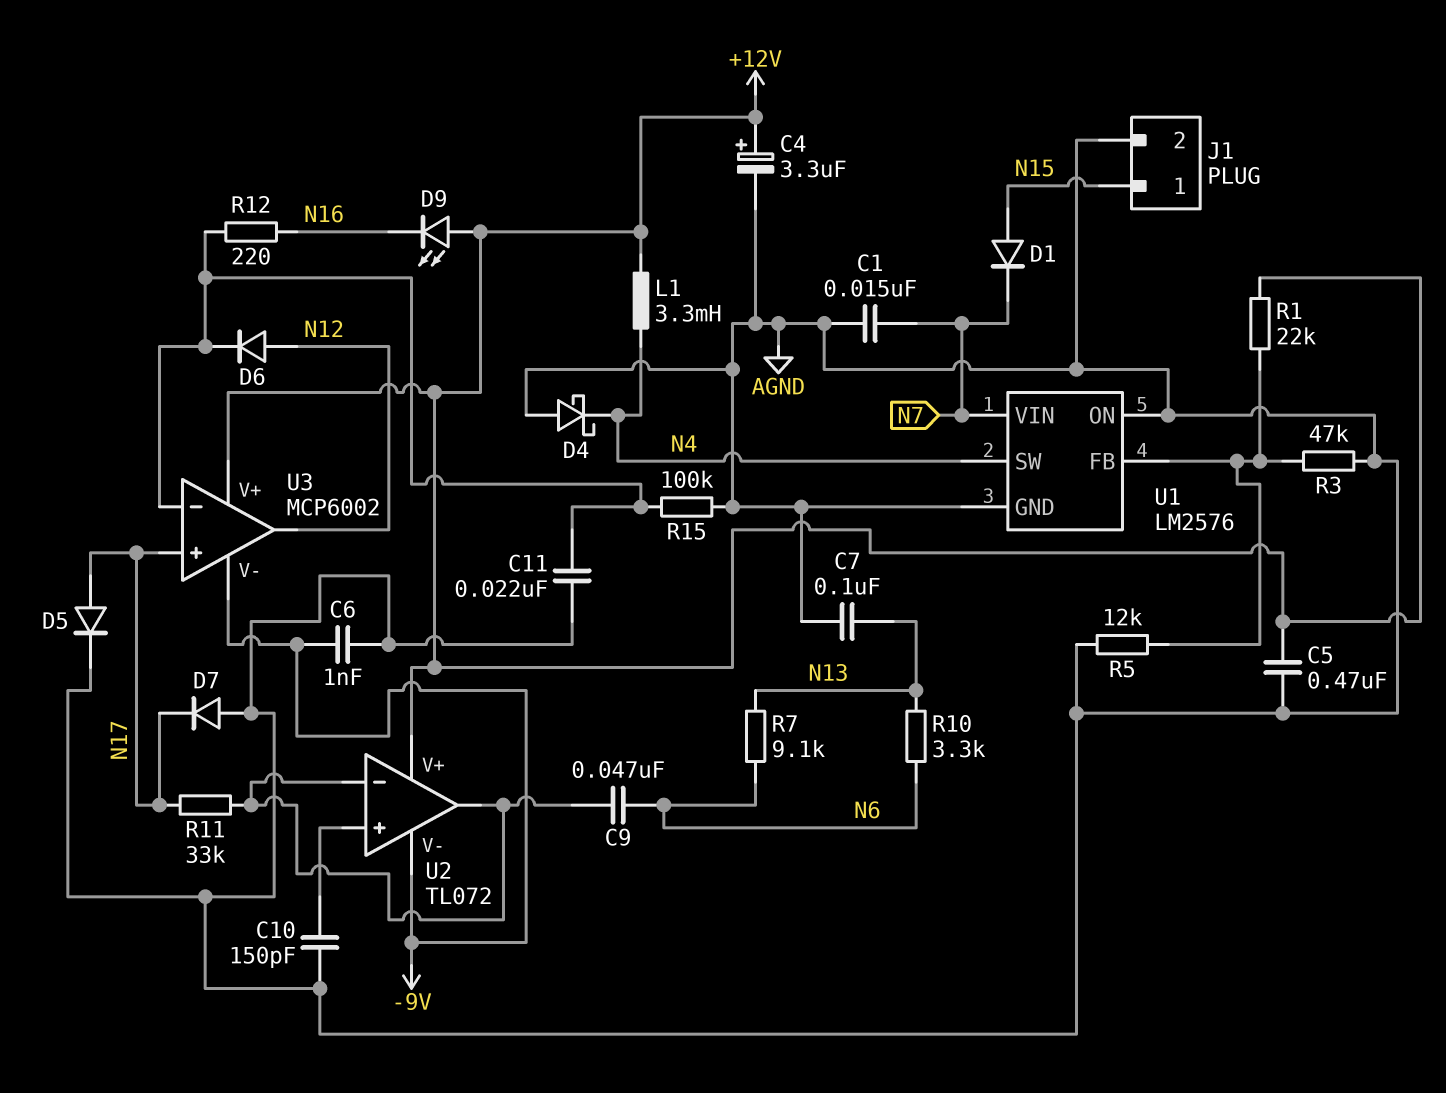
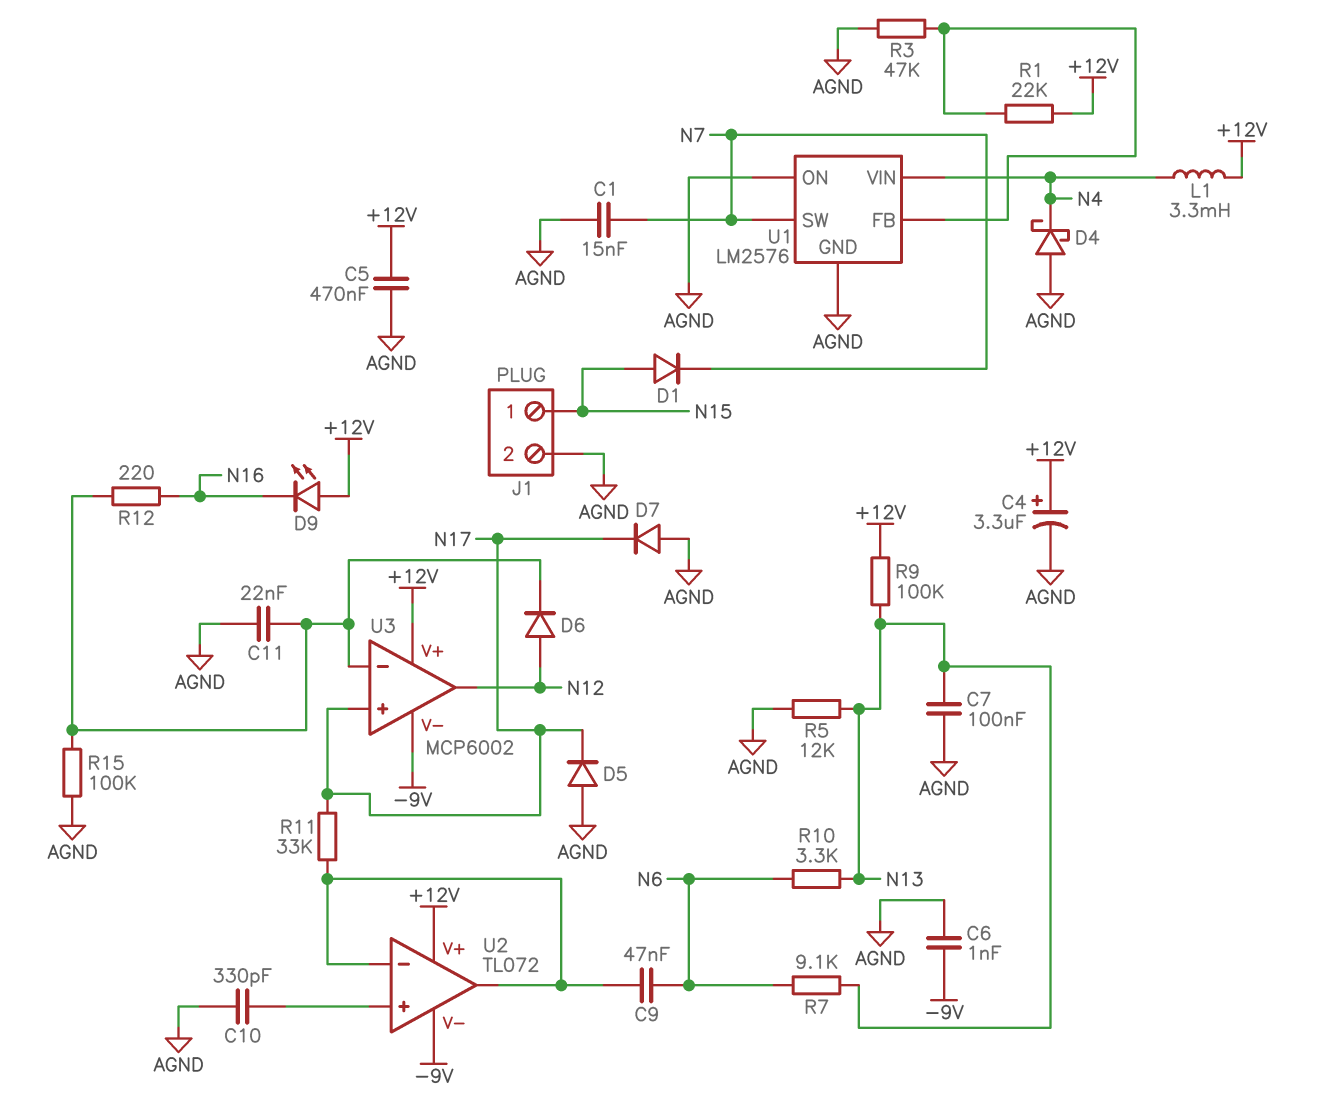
C10: 150pF (AGND, U2/in+) -> 330pF (AGND, U2/in+)
D5: diode (A N17, K AGND) -> diode (A AGND, K N17)
R5: 12k (AGND, U1/FB) -> 12k (AGND, N13)
R9: none -> 100k (+12V, N13)
U1 pin SW: N4 -> N7
U1 pin VIN: N7 -> N4

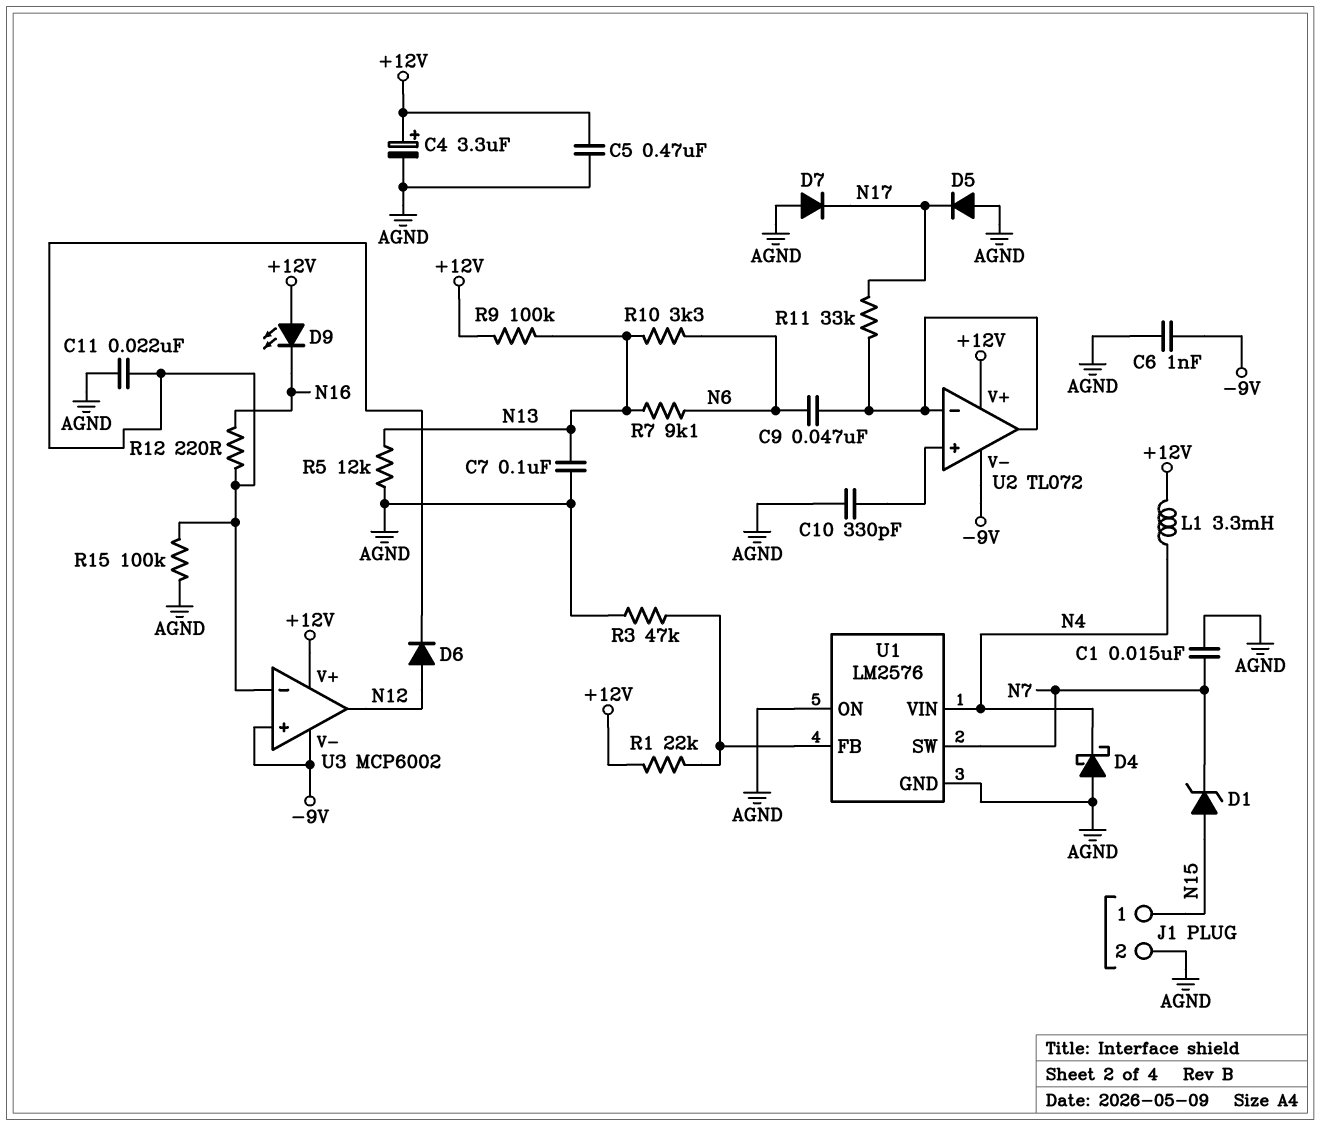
D1: diode (A N15, K N7) -> zener (A N15, K N7)
U3 pin in+: N17 -> -9V

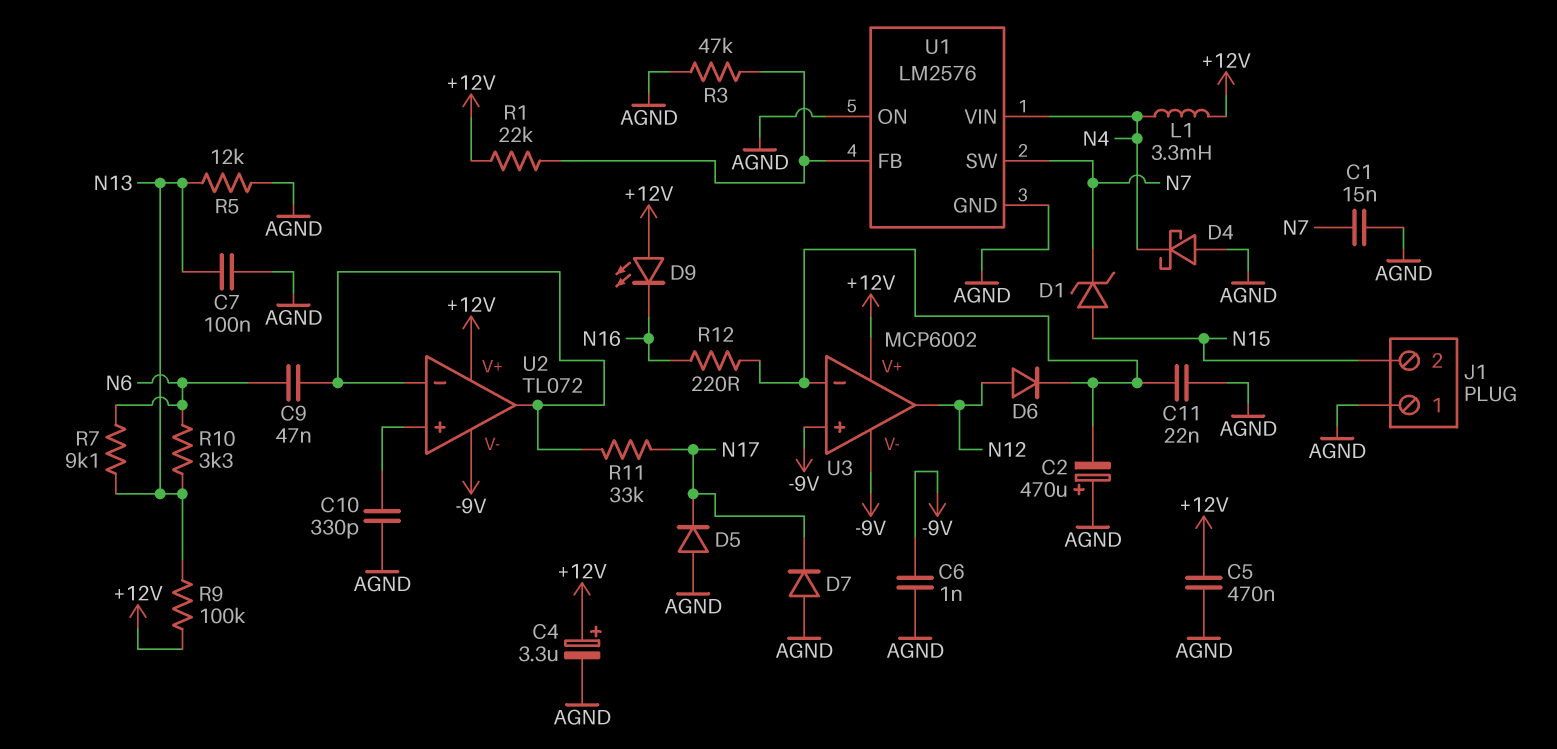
C2: none -> 470uF (plus AGND, minus U3/in-)
J1 pin 1: N15 -> AGND
J1 pin 2: AGND -> N15
R15: 100k (AGND, U3/in-) -> none

